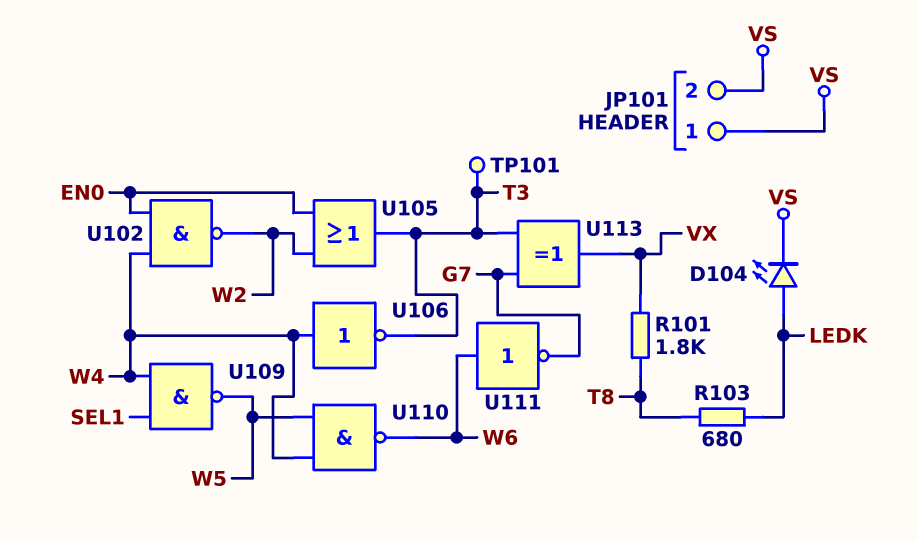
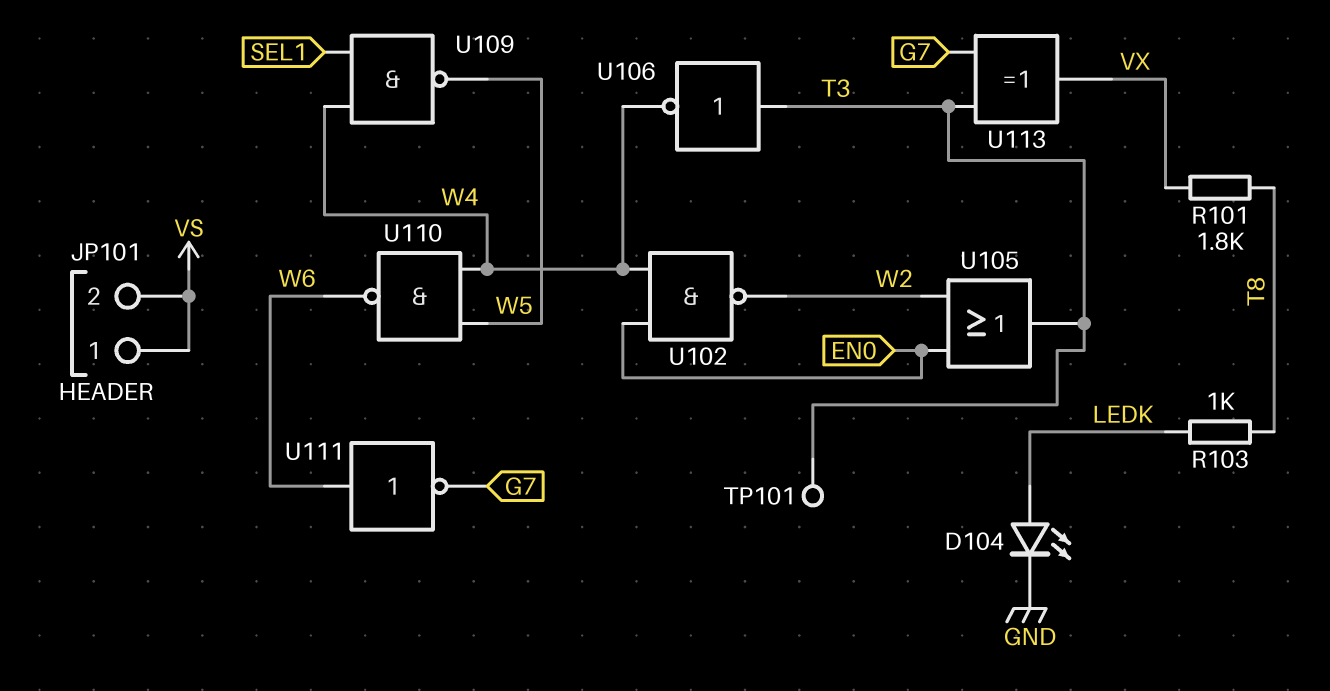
D104: LED (A LEDK, K VS) -> LED (A LEDK, K GND)
R103: 680 (LEDK, T8) -> 1k (LEDK, T8)
U106: NOT (in W4, out T3) -> NOT (in T3, out W4)

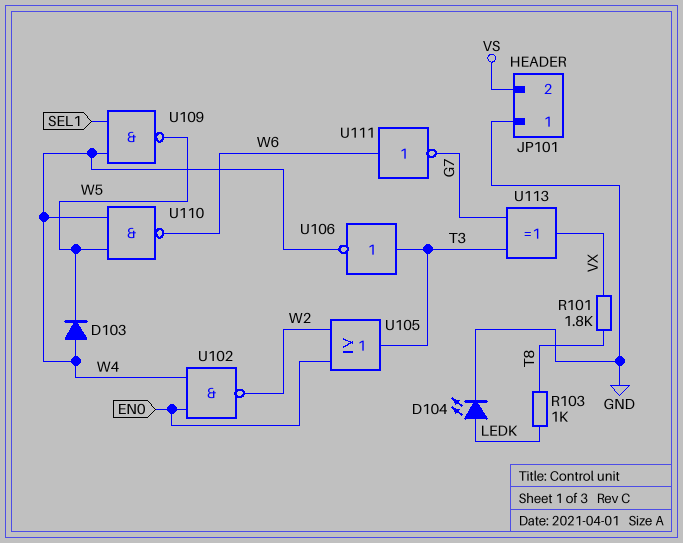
D103: none -> diode (A W4, K W5)
JP101 pin 1: VS -> GND
TP101: test point (T3) -> none

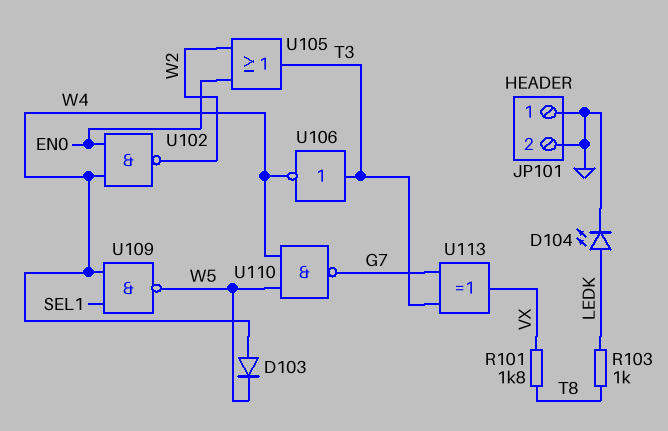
JP101 pin 2: VS -> GND
U110: NAND (in W4, in W5, out W6) -> NAND (in W4, in W5, out G7)
U111: NOT (in W6, out G7) -> none

